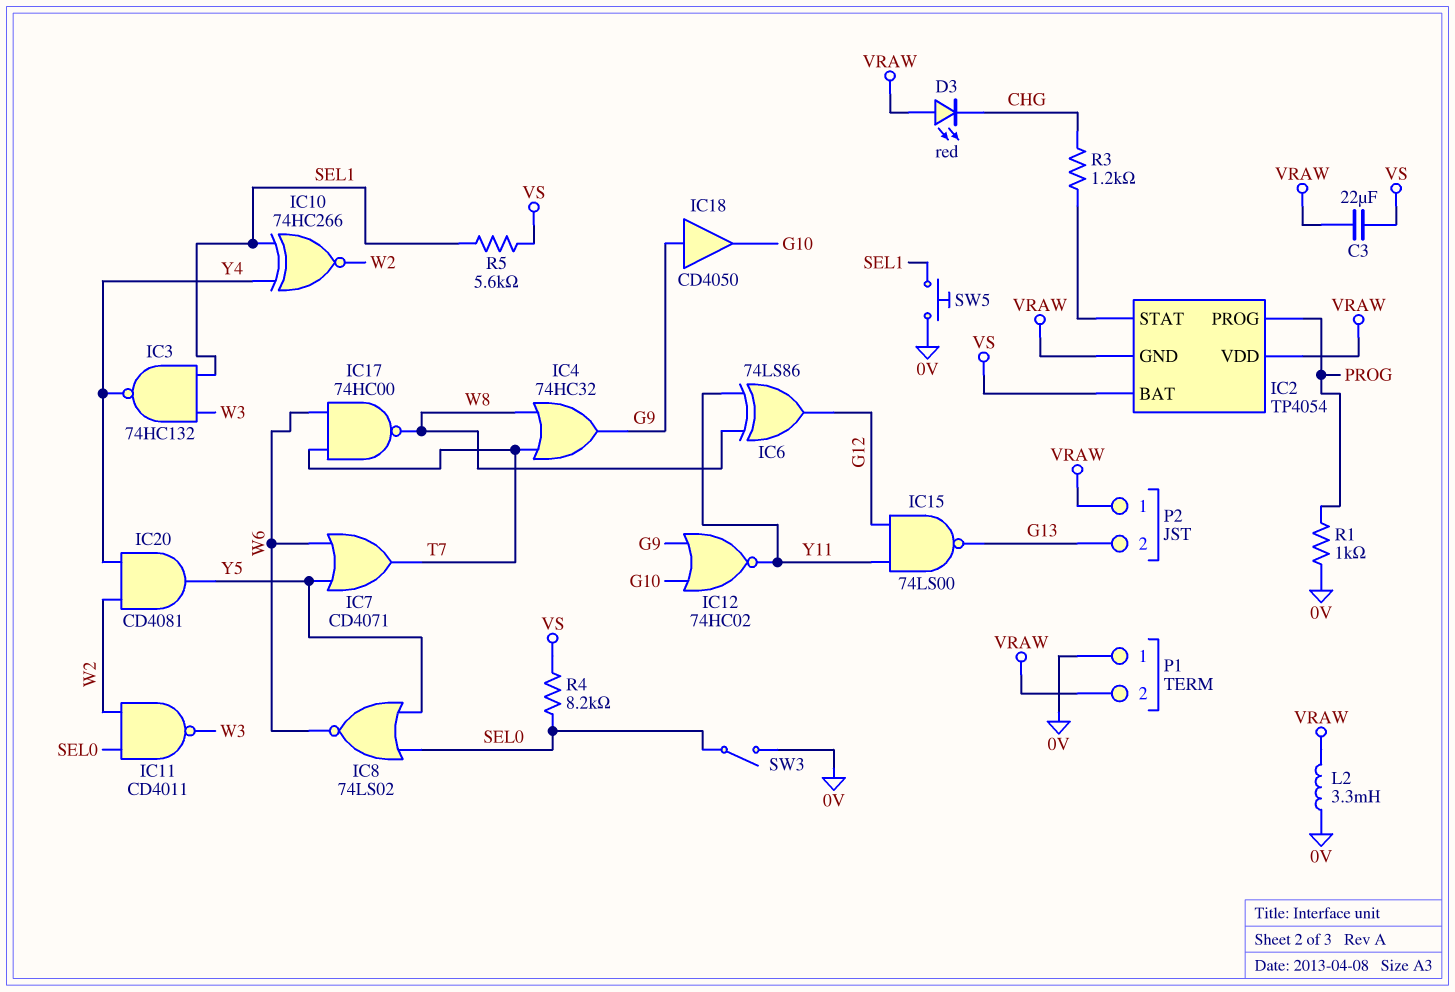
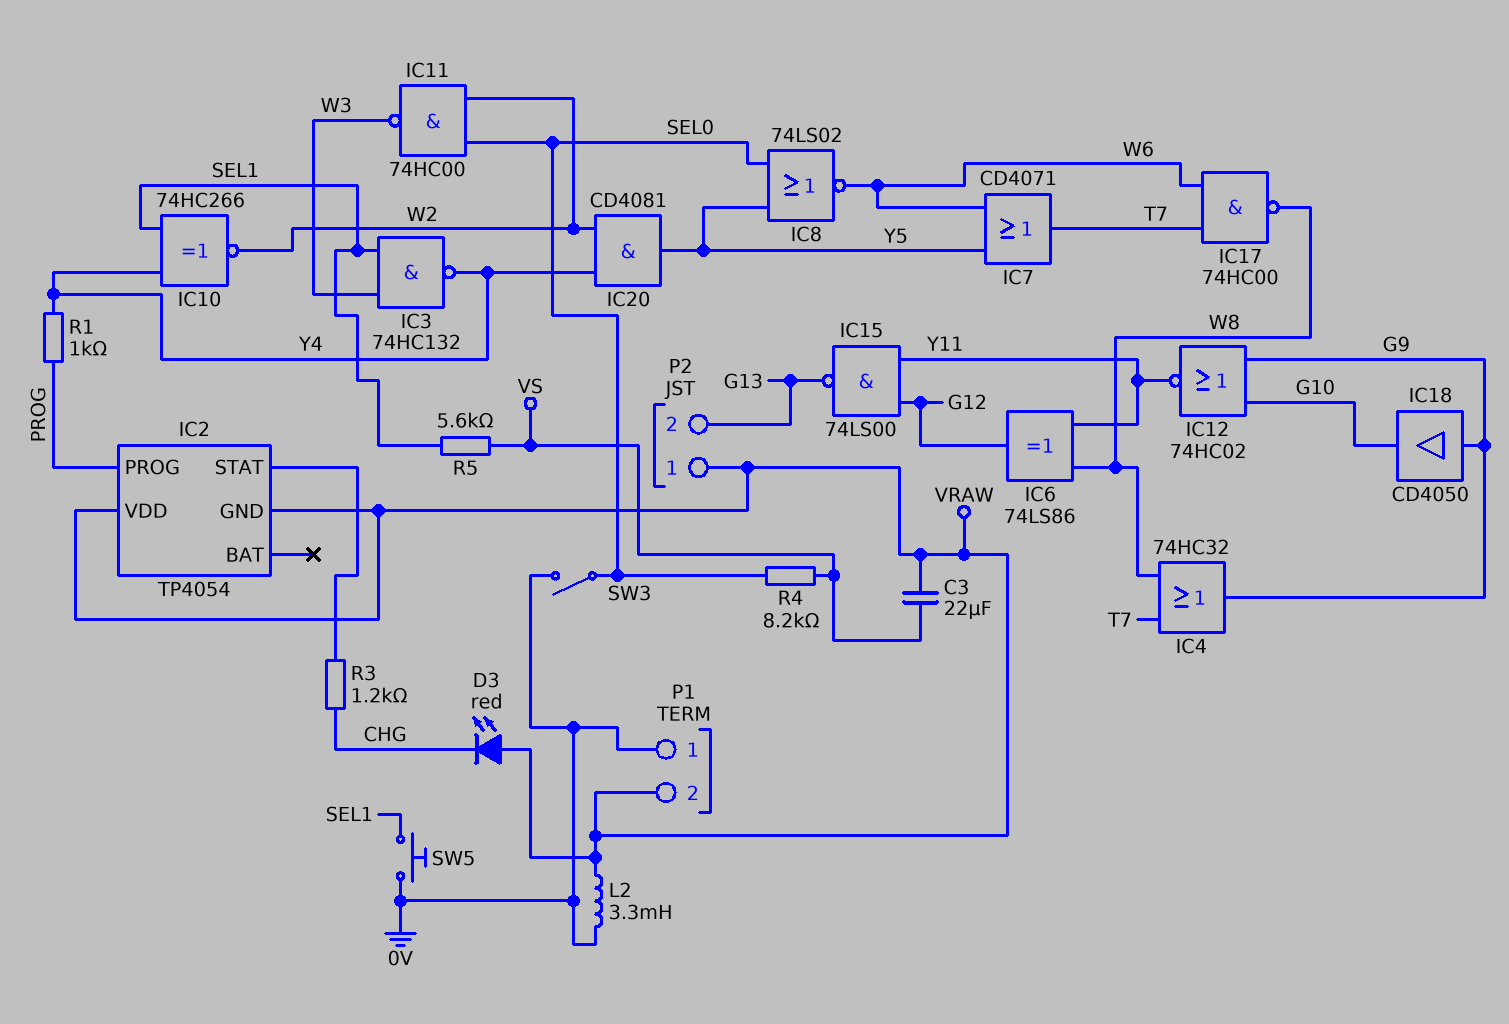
IC2 pin BAT: VS -> none
IC11: NAND CD4011 (in SEL0, in W2, out W3) -> NAND 74HC00 (in SEL0, in W2, out W3)
R1: 1k (0V, PROG) -> 1k (PROG, Y4)

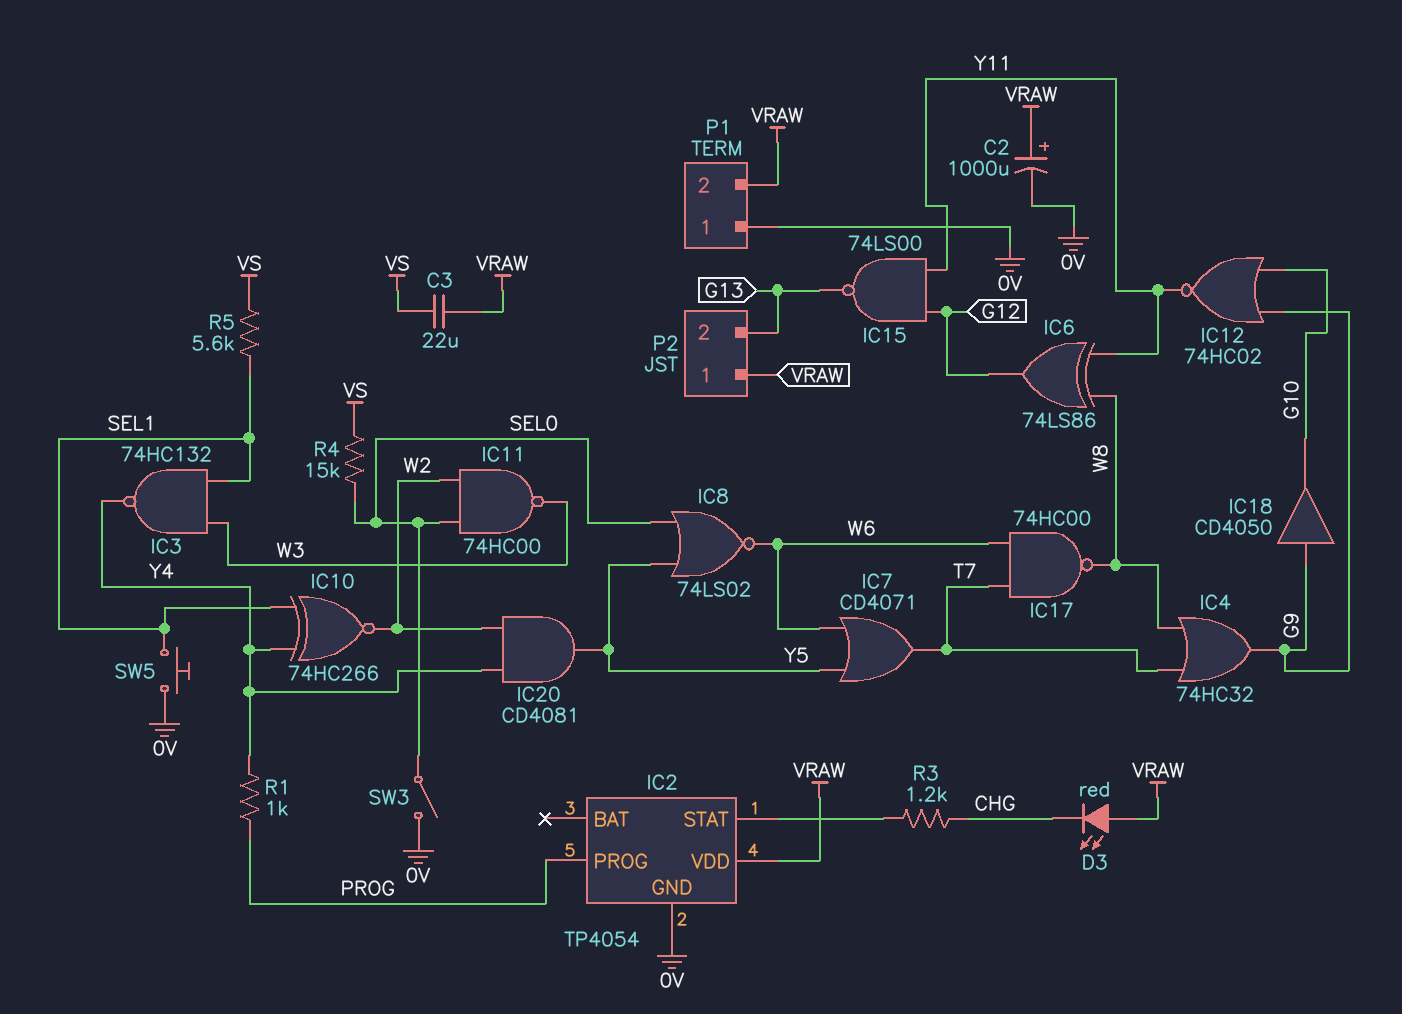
C2: none -> 1000uF (plus VRAW, minus 0V)
IC2 pin GND: VRAW -> 0V
L2: 3.3mH (0V, VRAW) -> none
R4: 8.2k (SEL0, VS) -> 15k (SEL0, VS)

